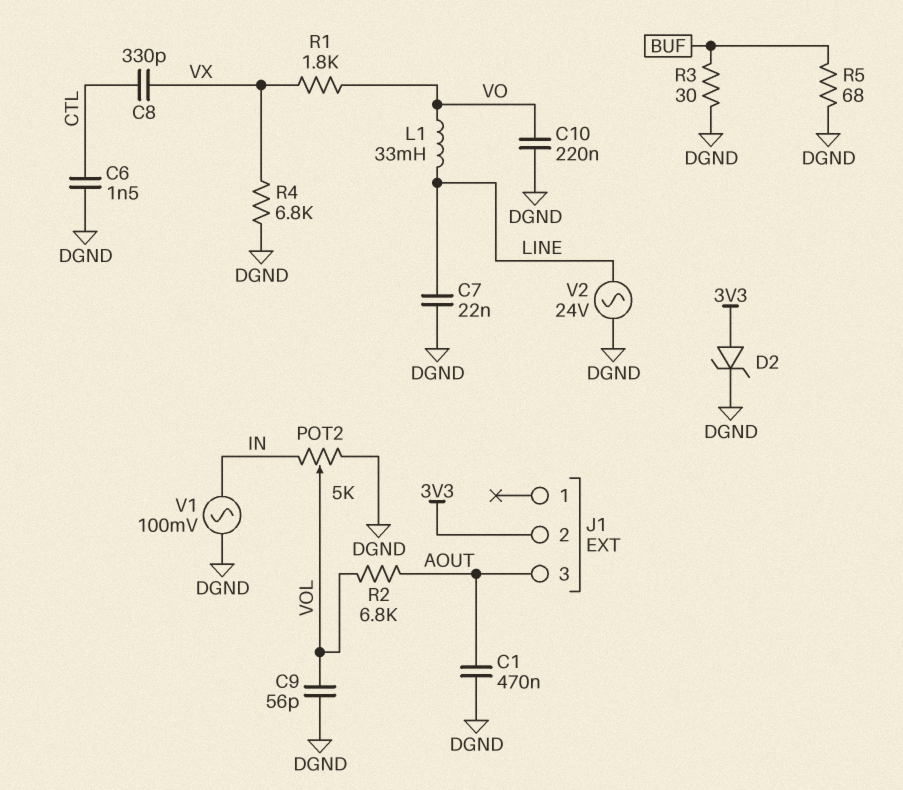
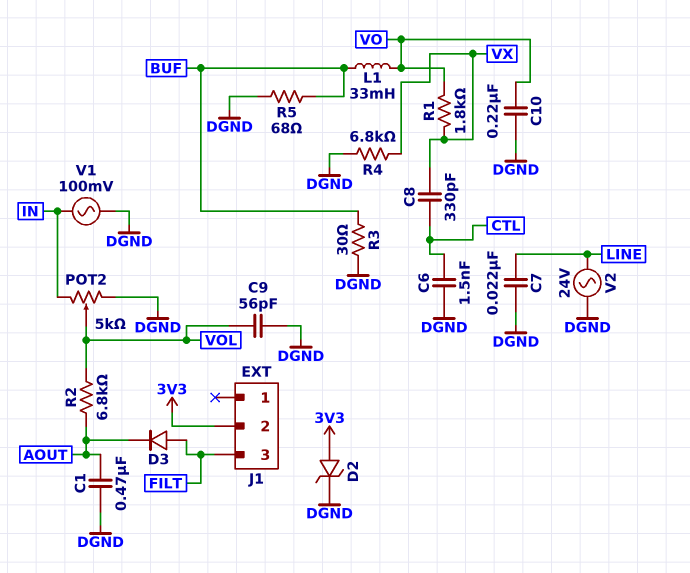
D3: none -> diode (A FILT, K AOUT)
J1 pin 3: AOUT -> FILT
L1: 33mH (LINE, VO) -> 33mH (BUF, VO)

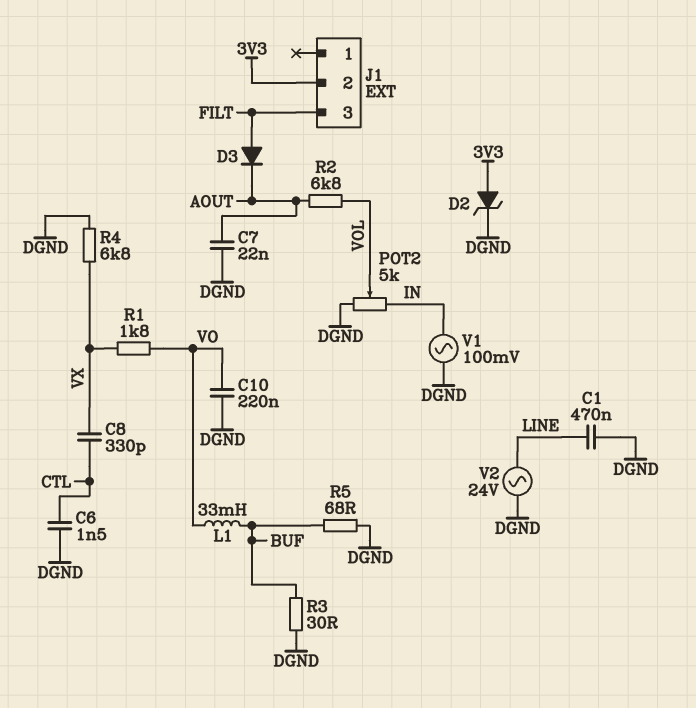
C1: 470nF (AOUT, DGND) -> 470nF (DGND, LINE)
C7: 22nF (DGND, LINE) -> 22nF (AOUT, DGND)
C9: 56pF (DGND, VOL) -> none

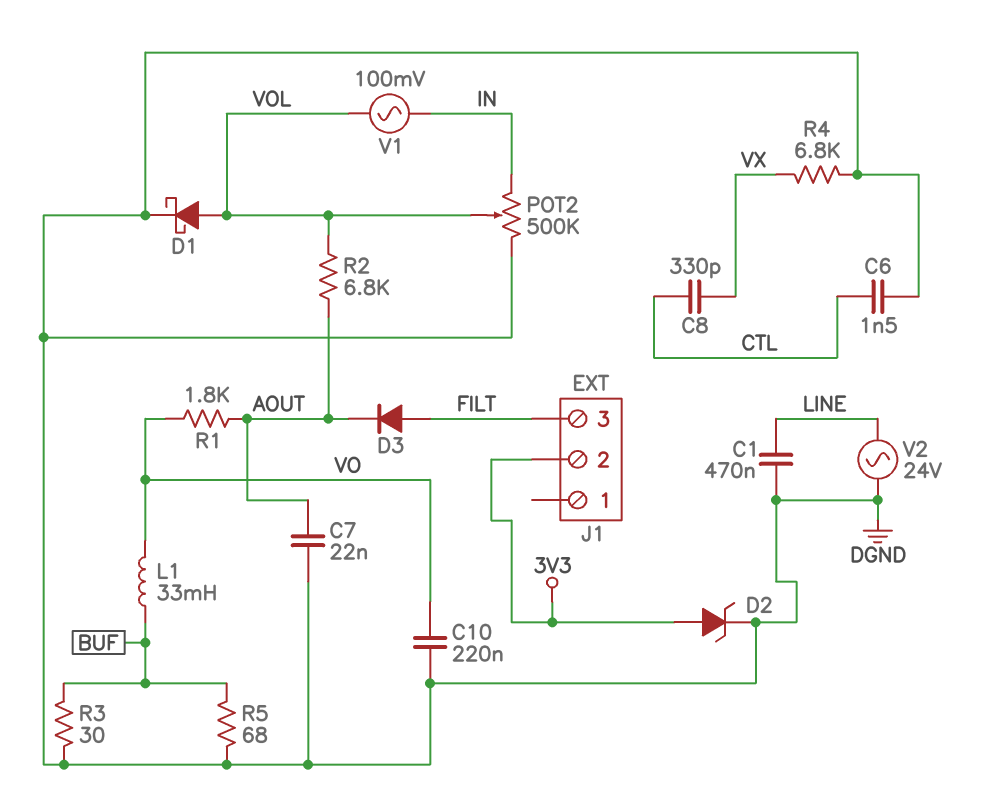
D1: none -> schottky (A VOL, K DGND)
POT2: 5k (DGND, IN, wiper VOL) -> 500k (DGND, IN, wiper VOL)
R1: 1.8k (VO, VX) -> 1.8k (AOUT, VO)
V1: AC 100mV (DGND, IN) -> AC 100mV (IN, VOL)

